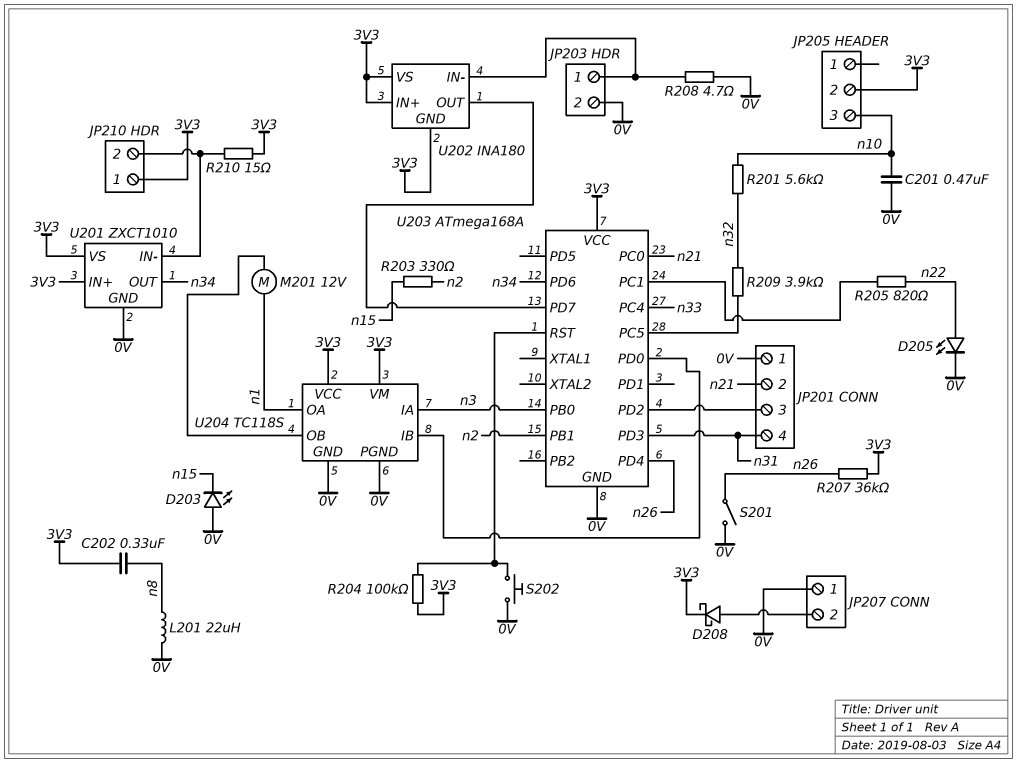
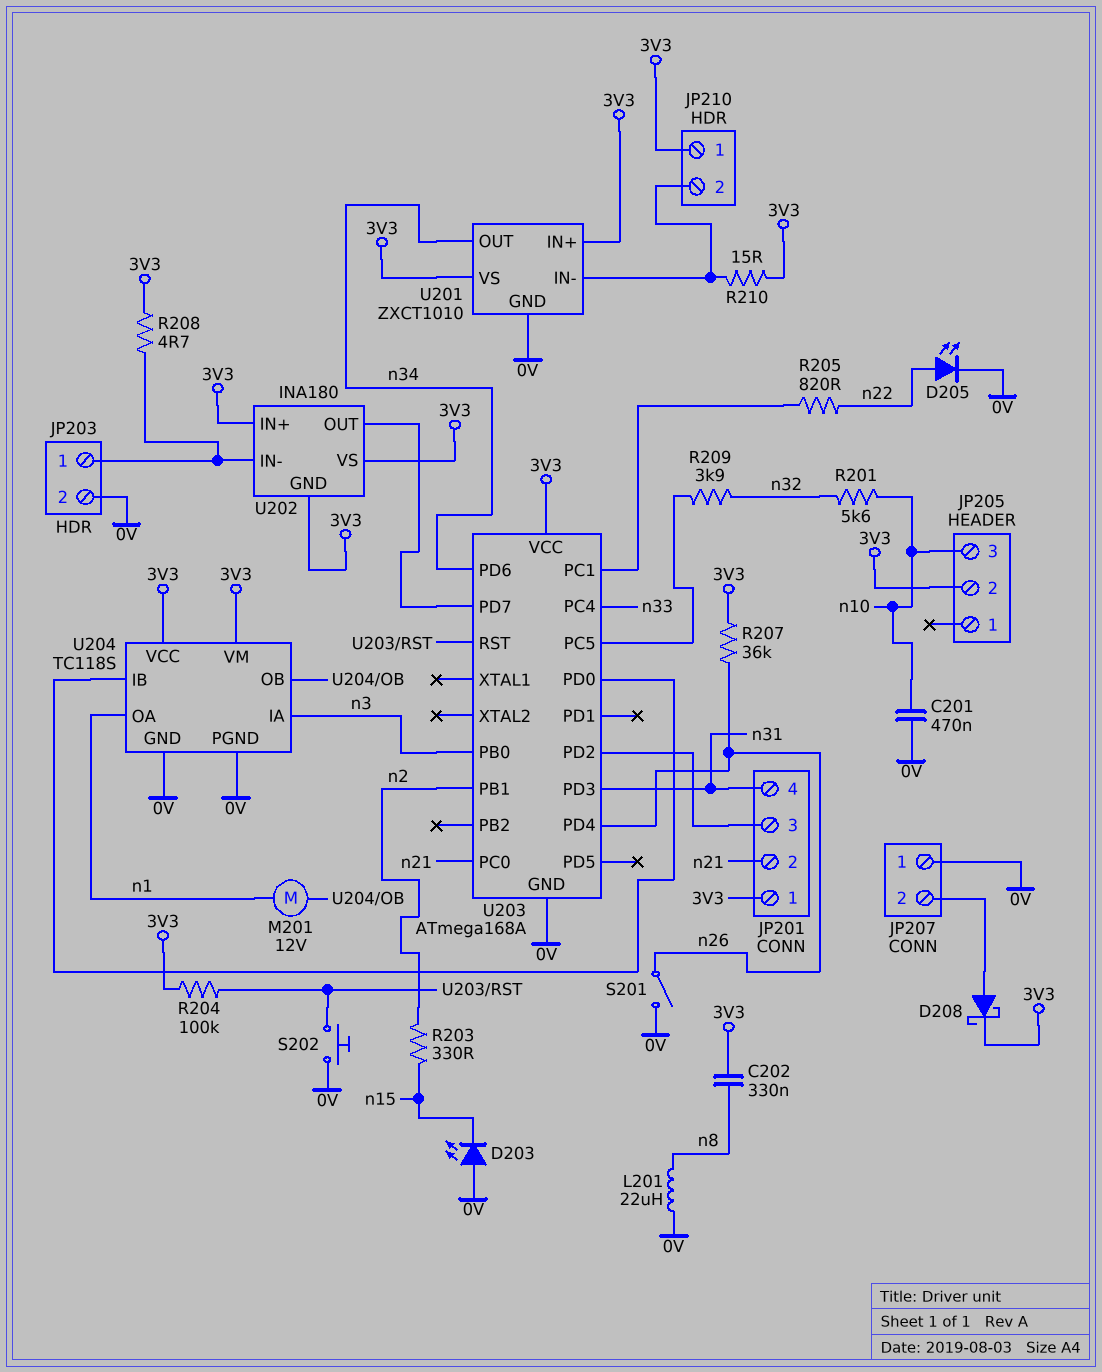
JP201 pin 1: 0V -> 3V3
R208: 4.7 (0V, JP203/1) -> 4.7 (3V3, JP203/1)

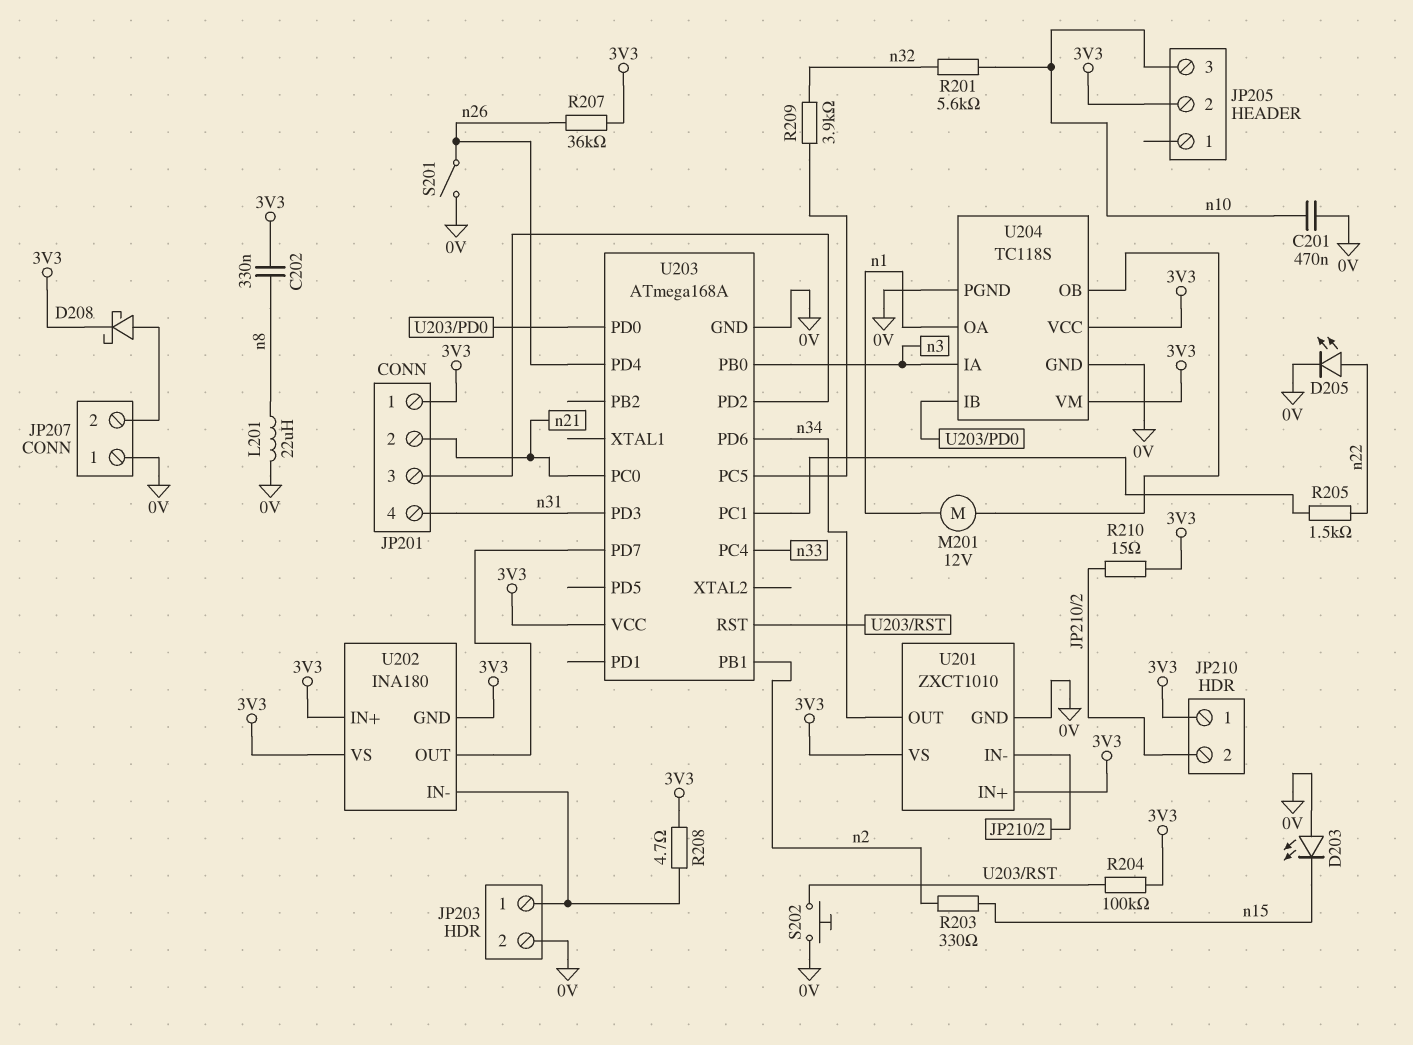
R205: 820 (U203/PC1, n22) -> 1.5k (U203/PC1, n22)

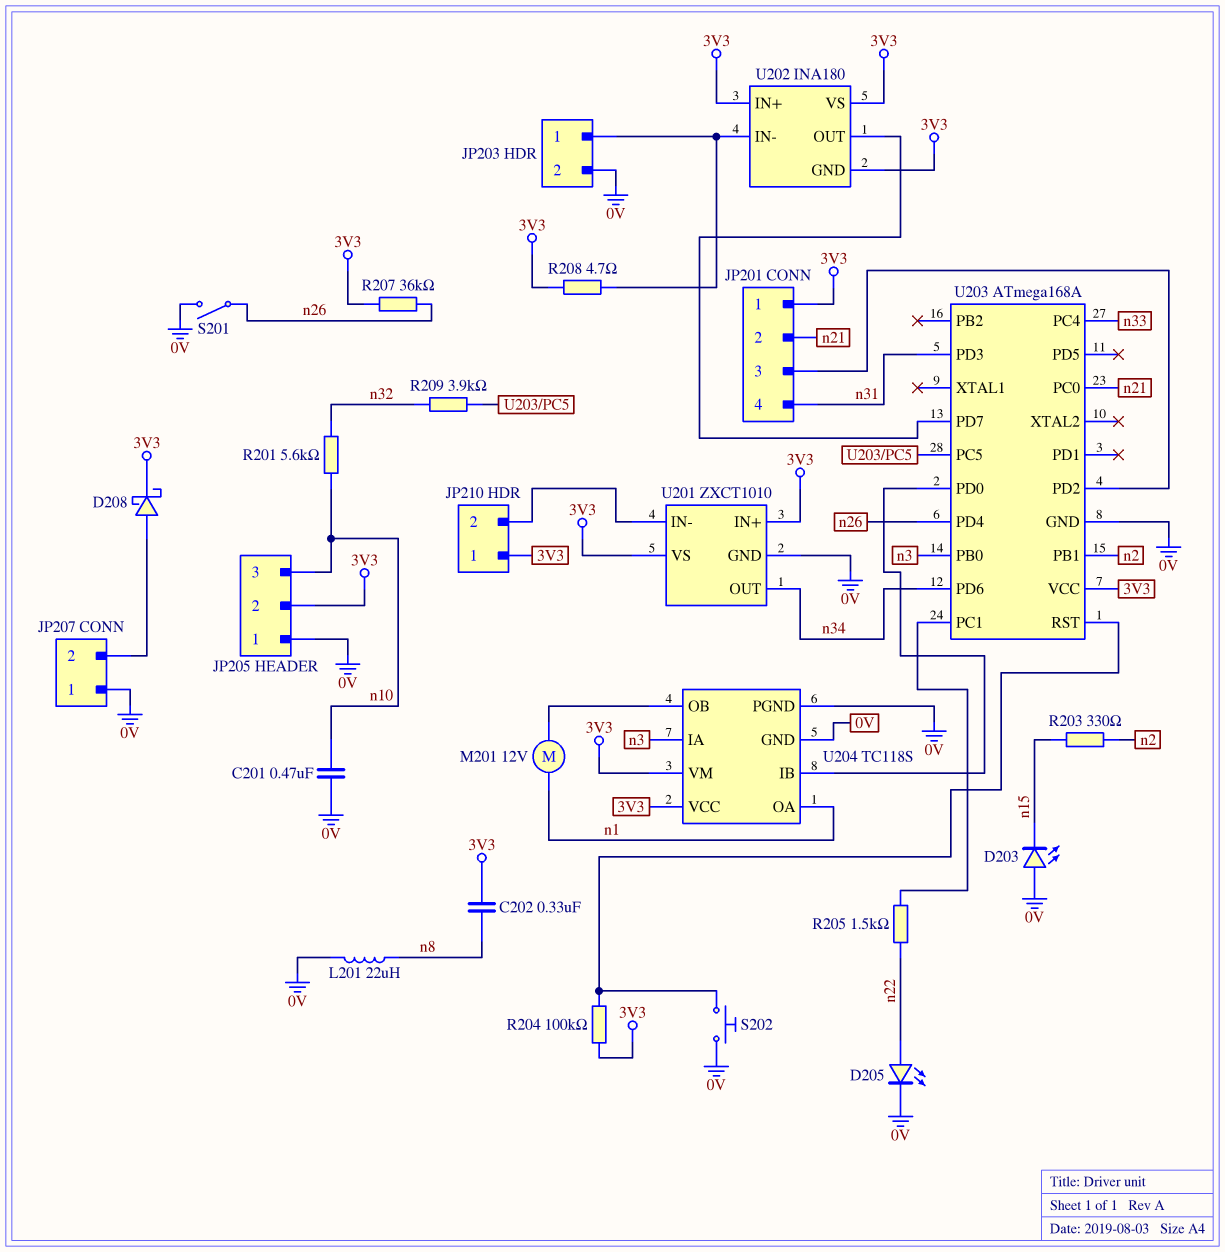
JP205 pin 1: none -> 0V
R210: 15 (3V3, JP210/2) -> none

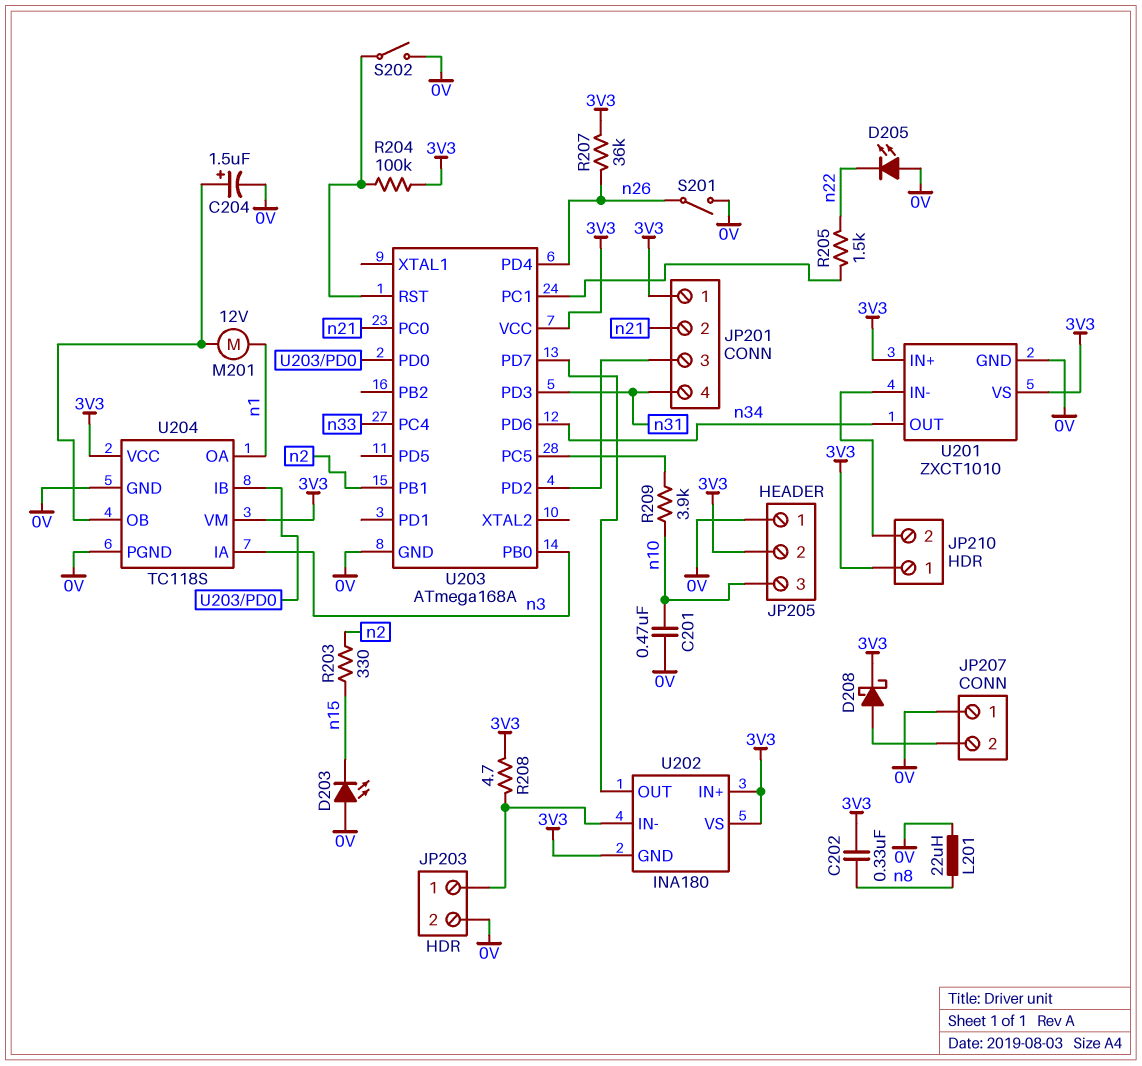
C204: none -> 1.5uF (plus U204/OB, minus 0V)
D205: LED (A n22, K 0V) -> LED (A 0V, K n22)
R201: 5.6k (n10, n32) -> none
R209: 3.9k (U203/PC5, n32) -> 3.9k (U203/PC5, n10)
S202: button (0V, U203/RST) -> switch (0V, U203/RST)

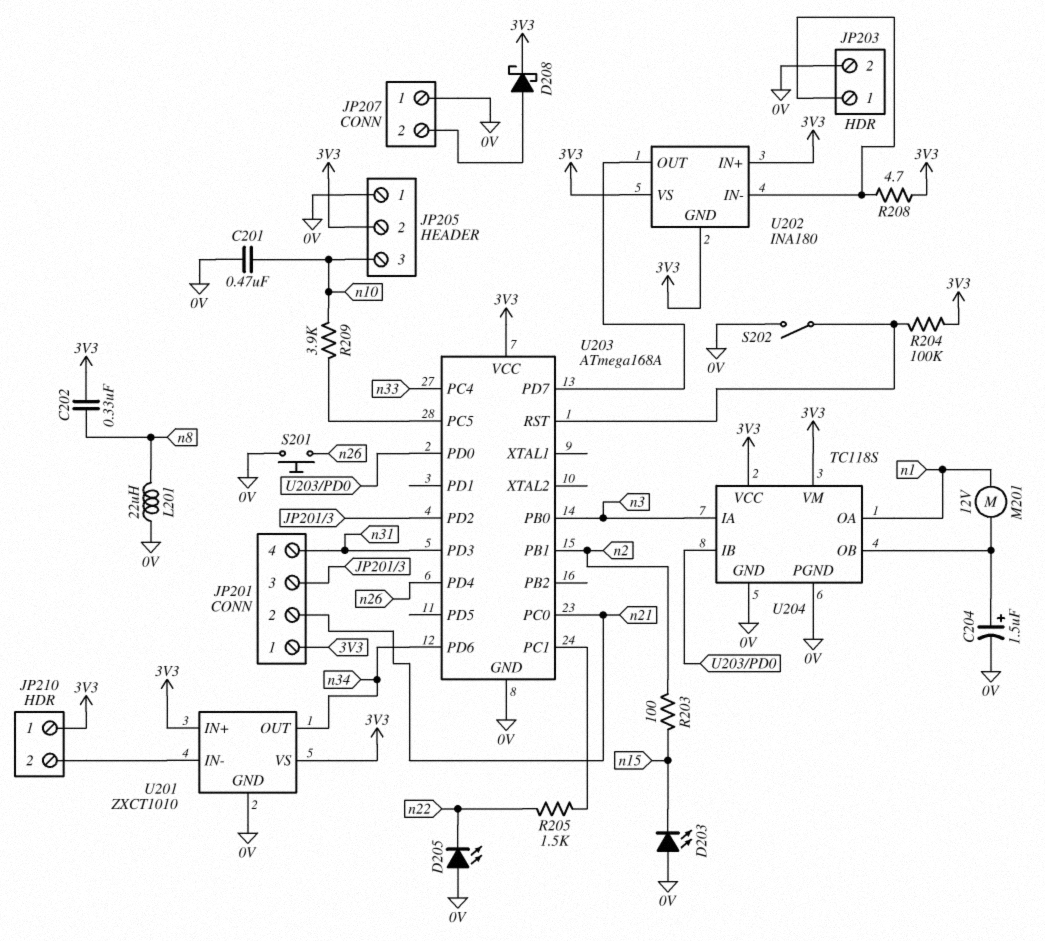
R203: 330 (n2, n15) -> 100 (n2, n15)
R207: 36k (3V3, n26) -> none
S201: switch (0V, n26) -> button (0V, n26)

